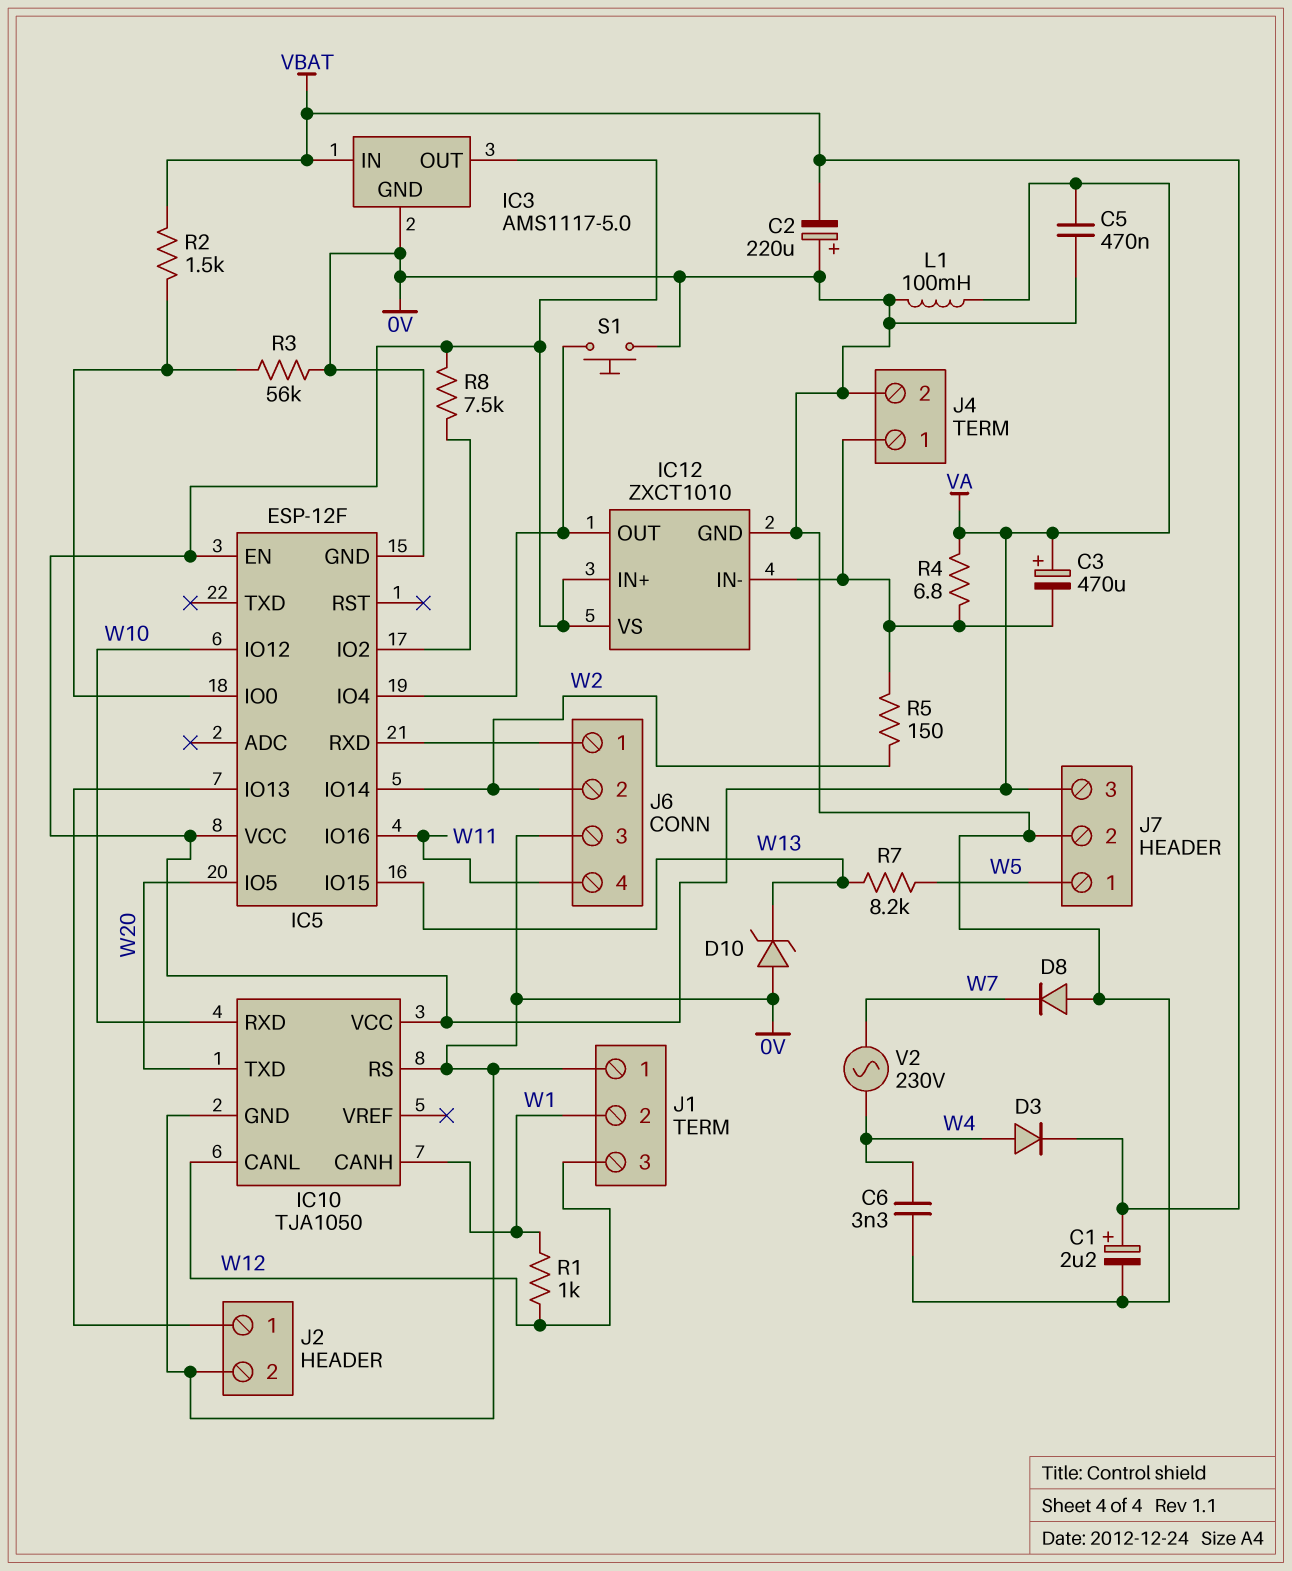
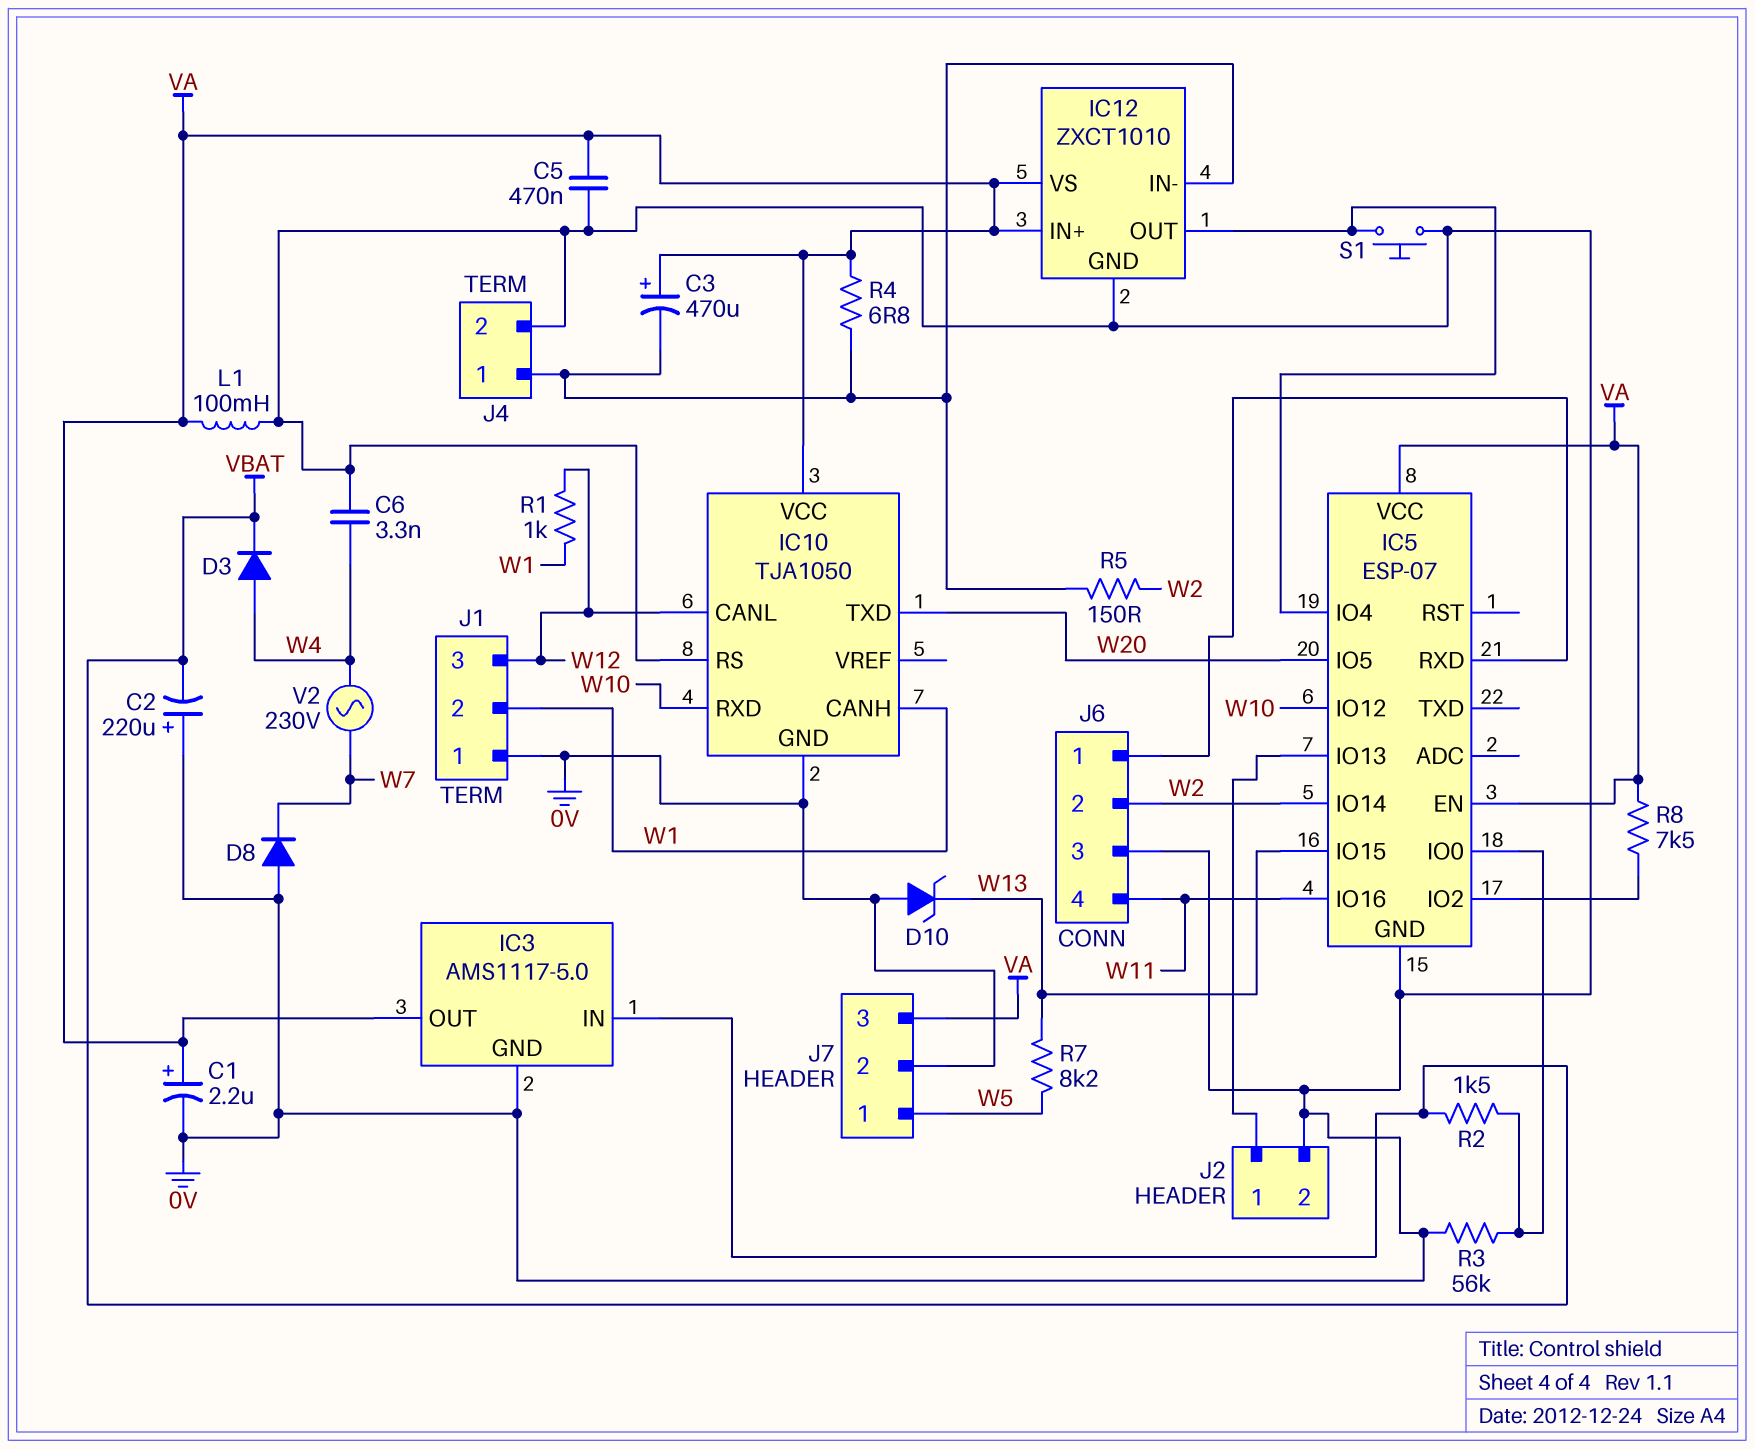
C1: 2.2uF (plus VBAT, minus 0V) -> 2.2uF (plus VA, minus 0V)
IC5: ESP-12F -> ESP-07

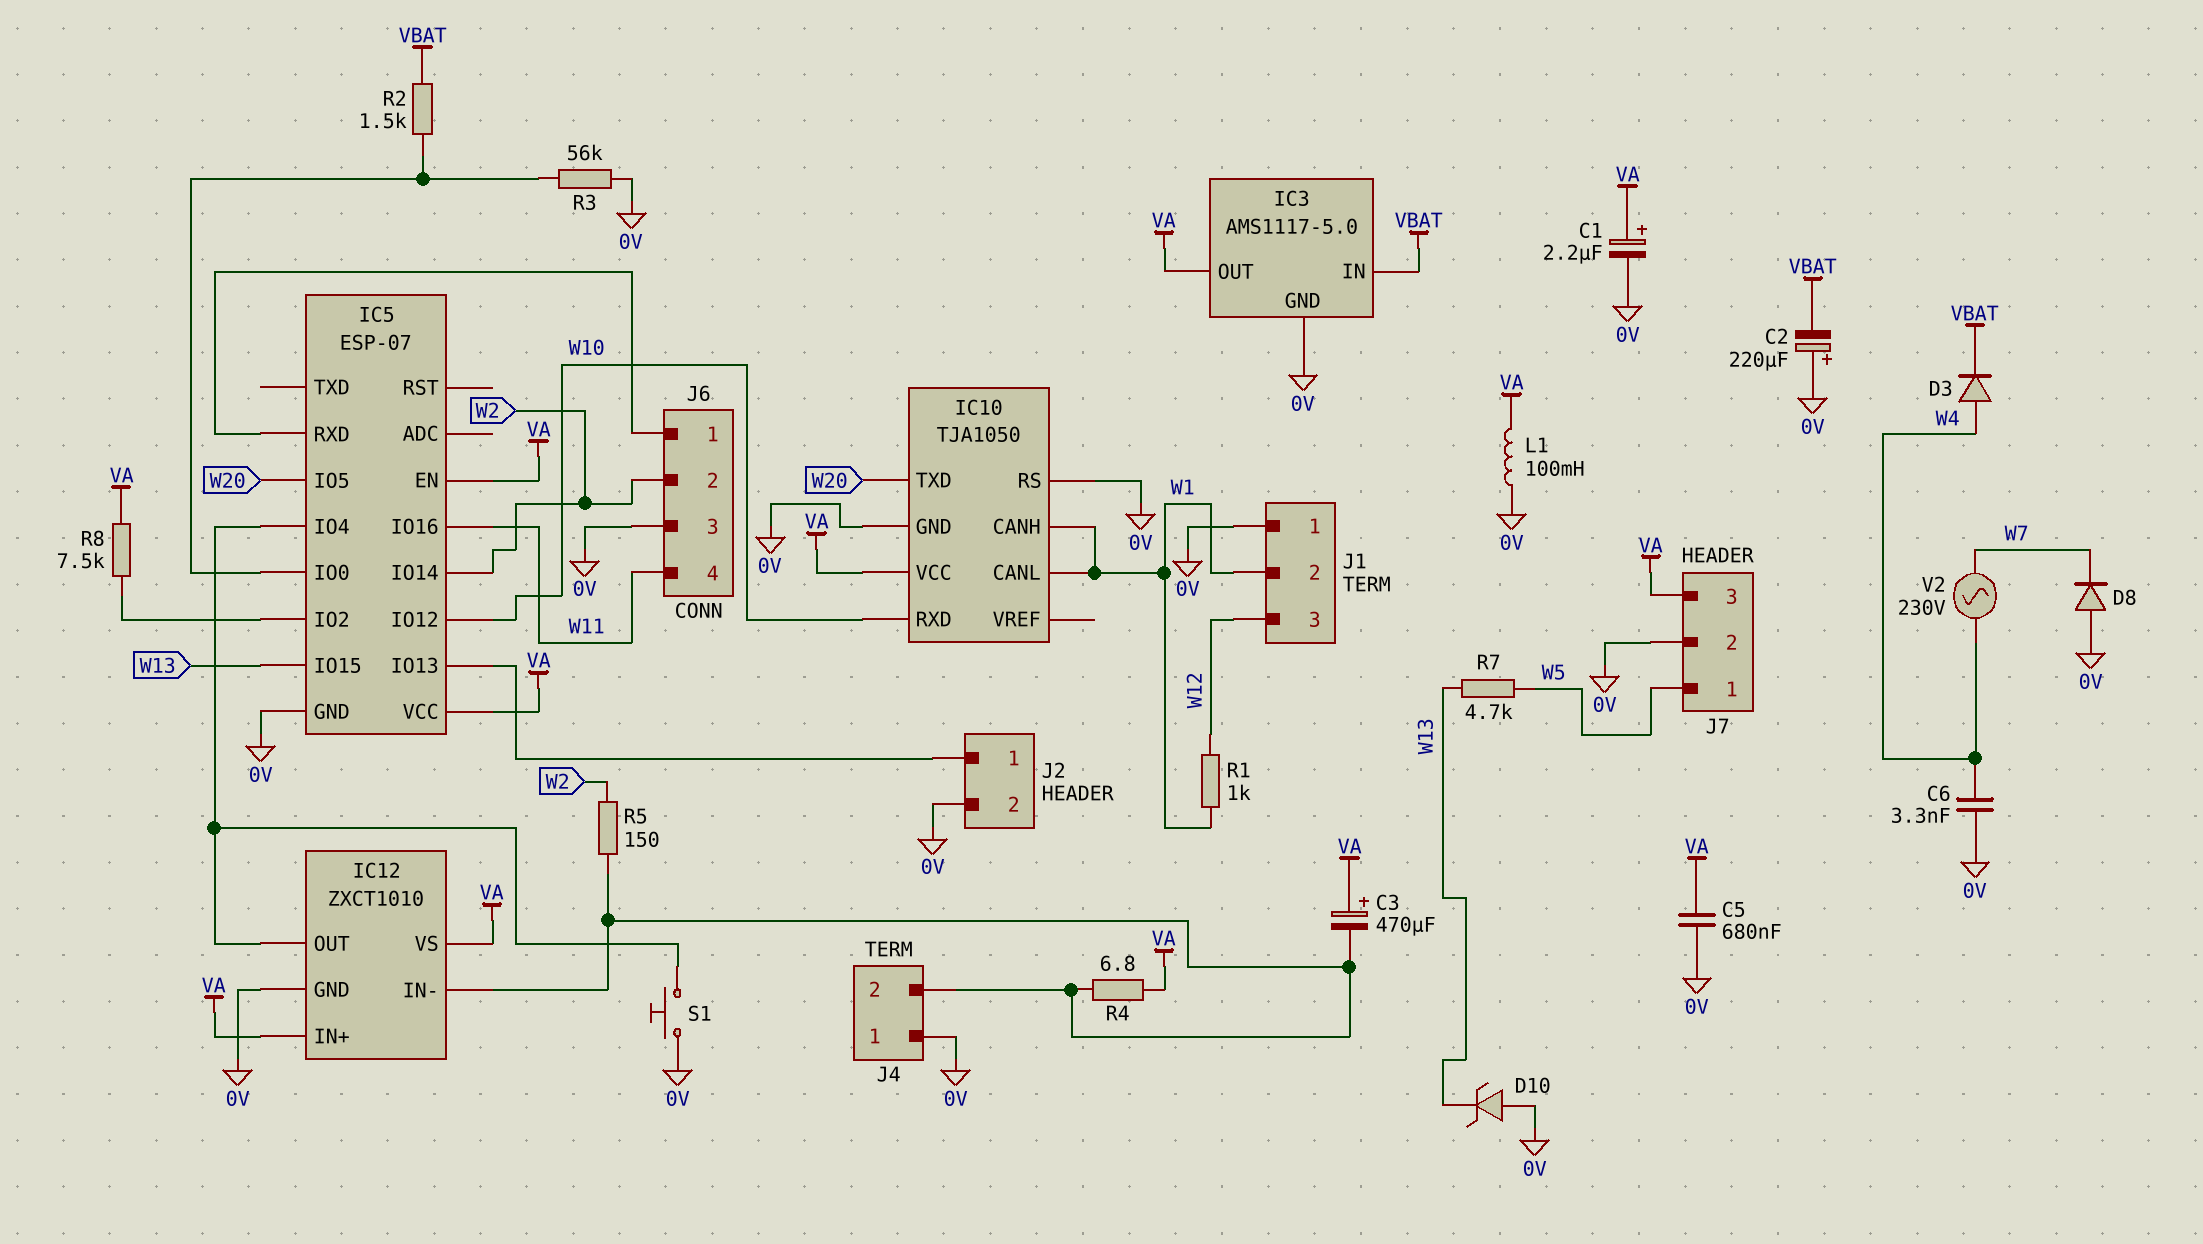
C5: 470nF (0V, VA) -> 680nF (0V, VA)
IC10 pin CANL: W12 -> W1
J4 pin 1: IC12/IN- -> 0V
J4 pin 2: 0V -> IC12/IN-
R7: 8.2k (W5, W13) -> 4.7k (W5, W13)

